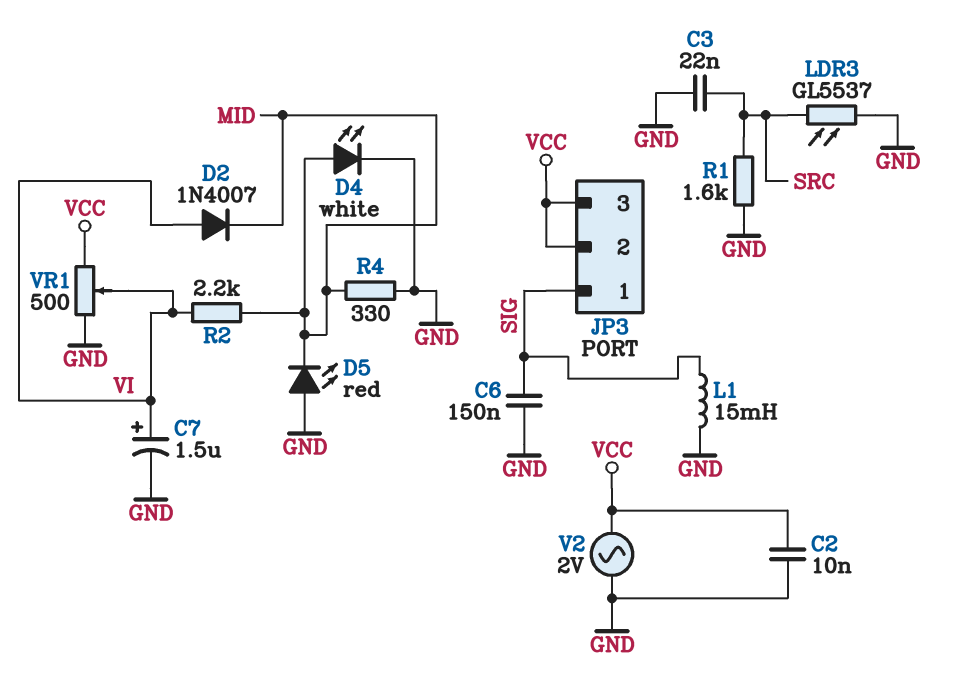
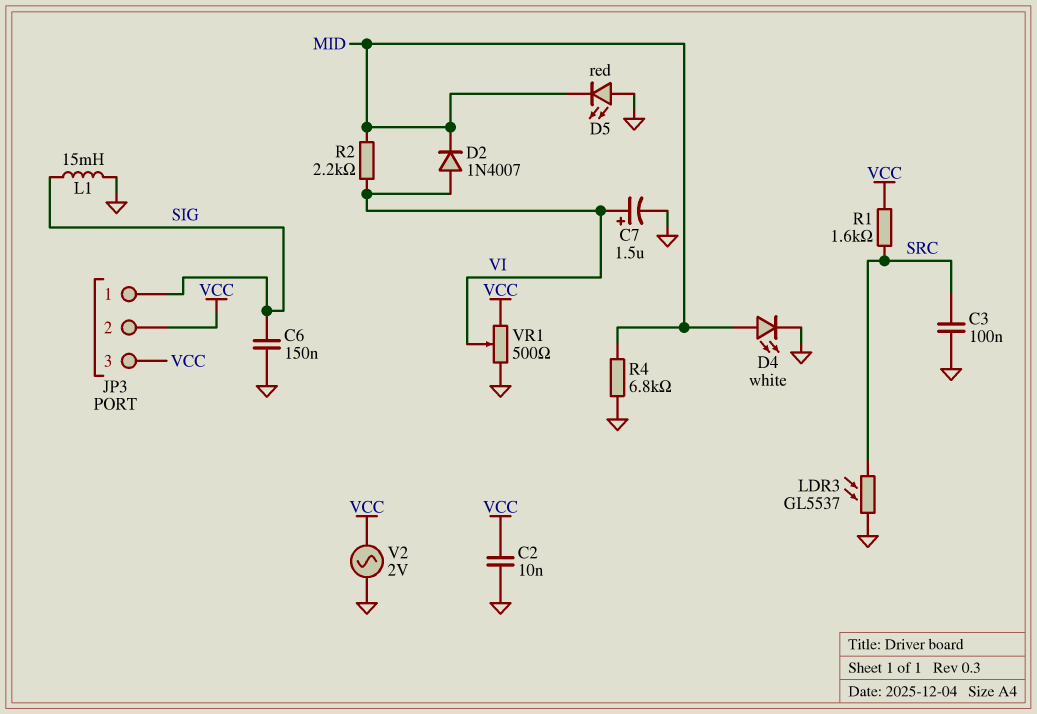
C3: 22nF (GND, SRC) -> 100nF (GND, SRC)
R1: 1.6k (GND, SRC) -> 1.6k (SRC, VCC)
R4: 330 (GND, MID) -> 6.8k (GND, MID)

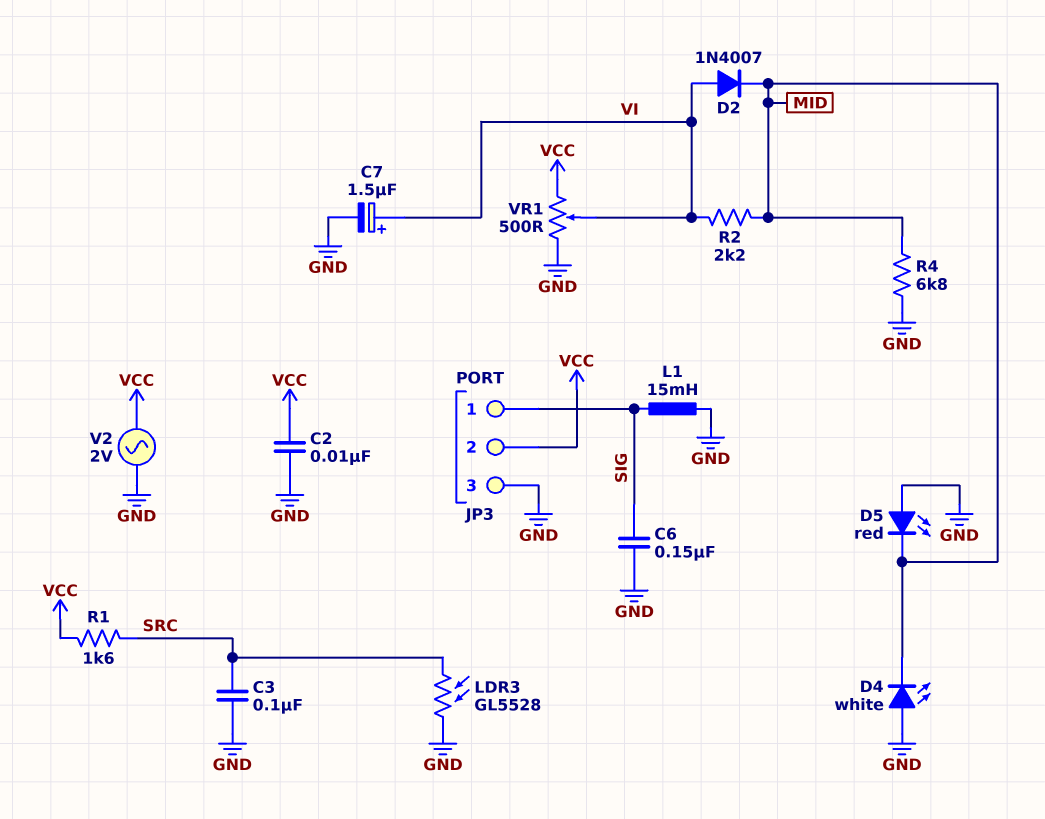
D4: LED white (A MID, K GND) -> LED white (A GND, K MID)
JP3 pin 3: VCC -> GND
LDR3: GL5537 (GND, SRC) -> GL5528 (GND, SRC)

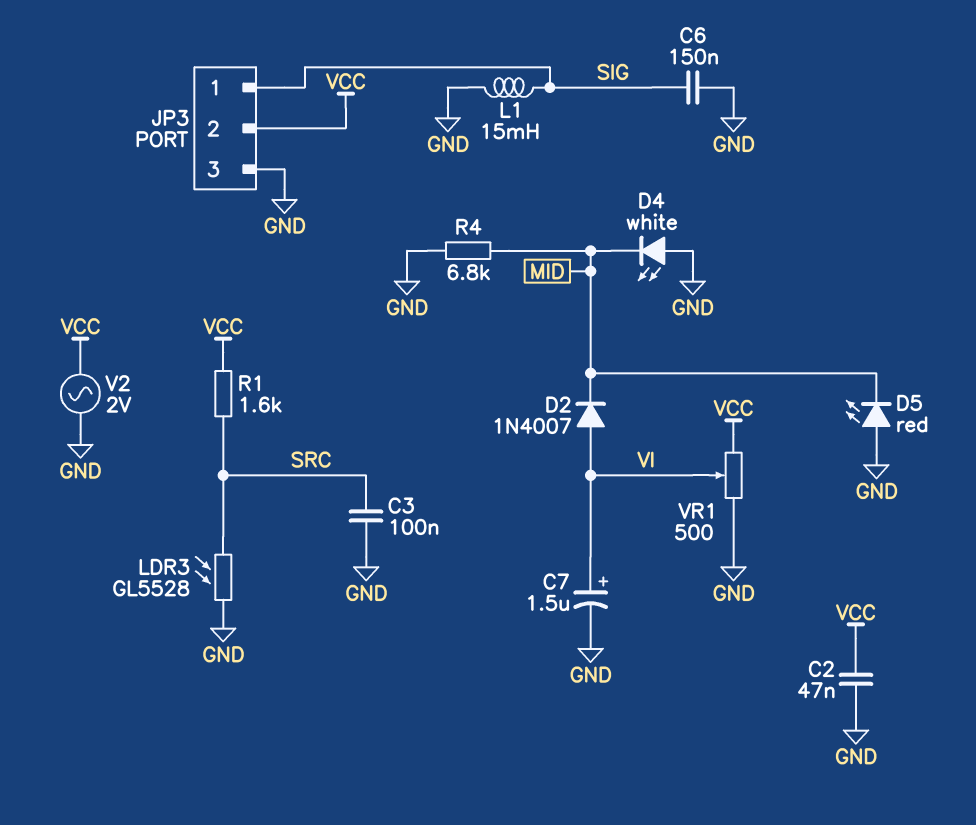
C2: 10nF (GND, VCC) -> 47nF (GND, VCC)
R2: 2.2k (MID, VI) -> none

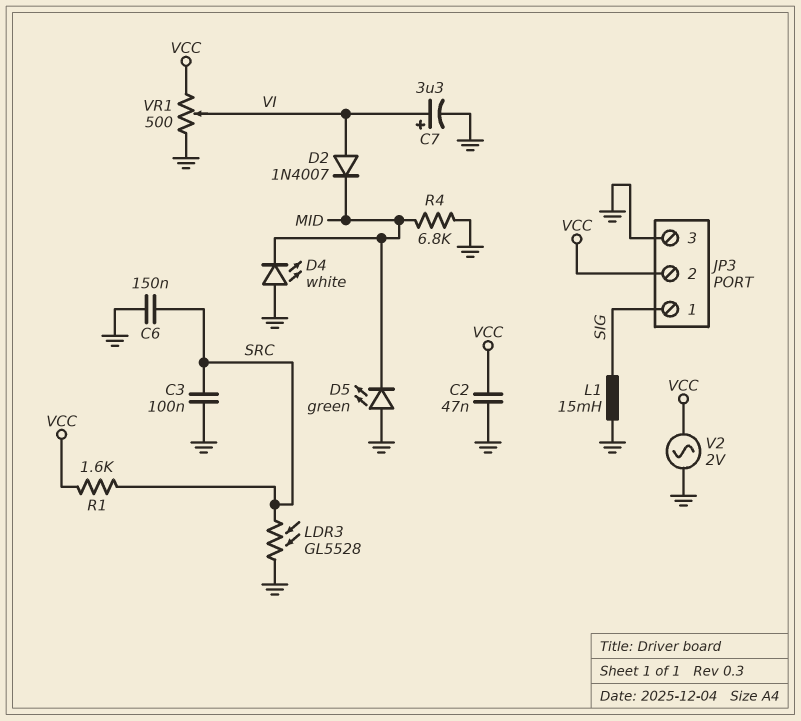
C6: 150nF (GND, SIG) -> 150nF (GND, SRC)
C7: 1.5uF (plus VI, minus GND) -> 3.3uF (plus VI, minus GND)
D5: LED red (A GND, K MID) -> LED green (A GND, K MID)

